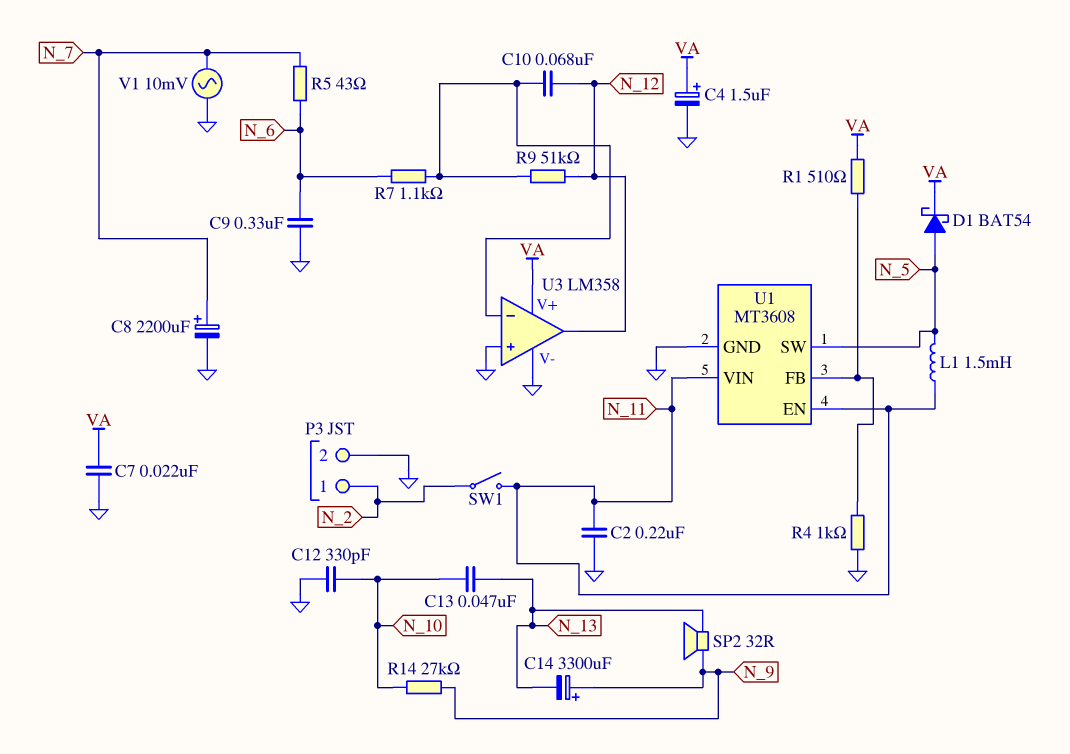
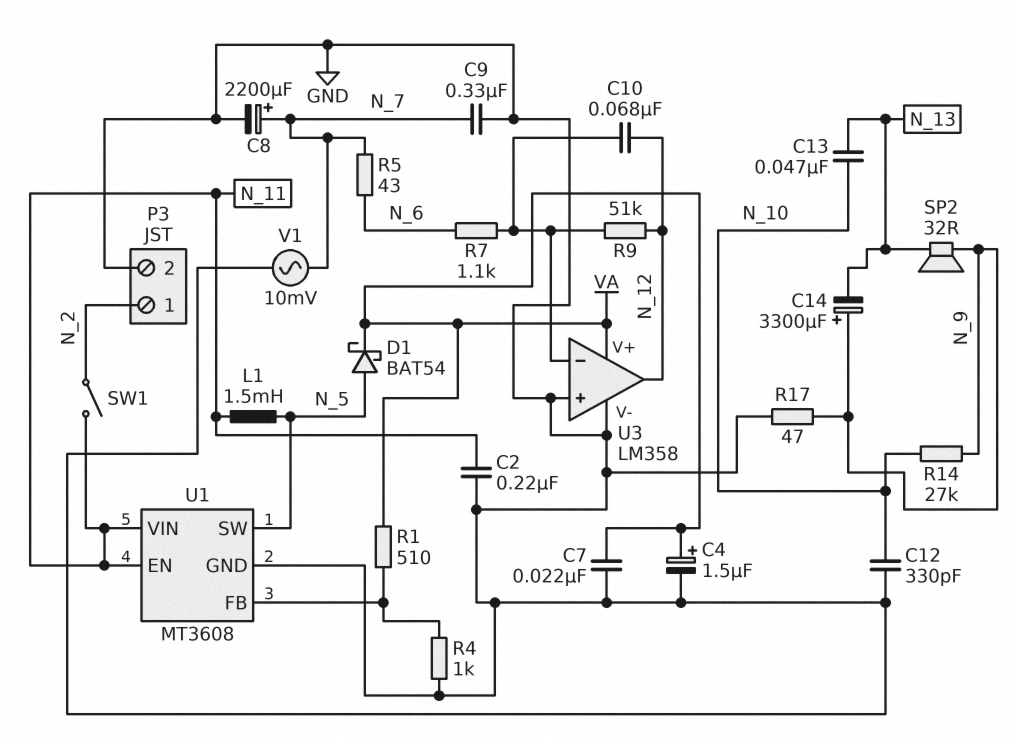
C9: 330nF (GND, N_6) -> 330nF (GND, N_7)
R17: none -> 47 (GND, N_9)

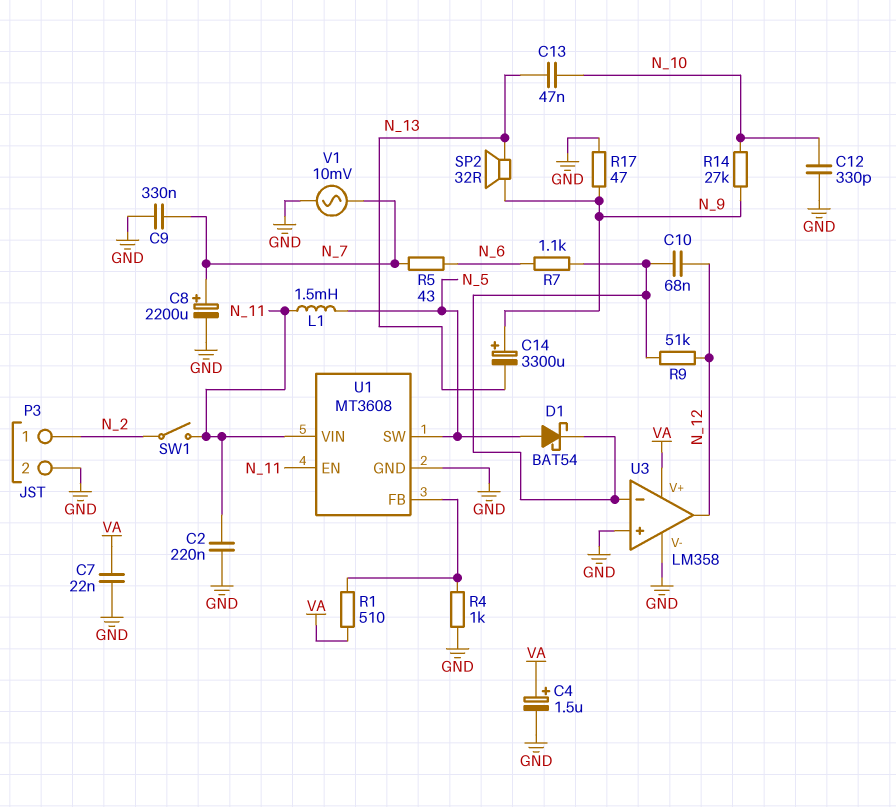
D1: schottky BAT54 (A N_5, K VA) -> schottky BAT54 (A N_5, K U3/in-)

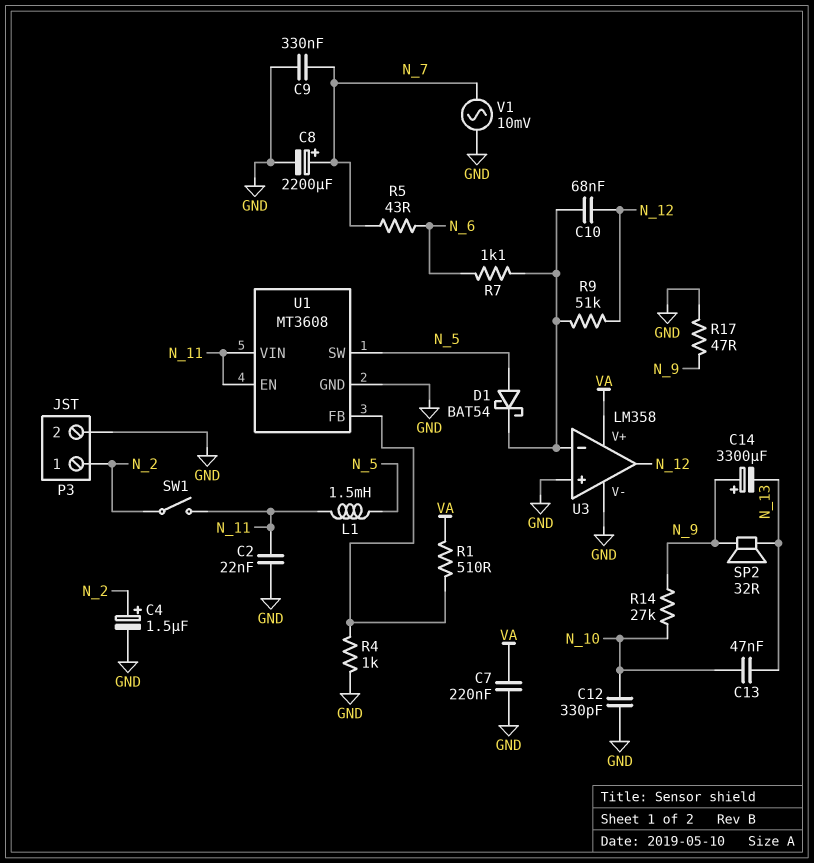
C2: 220nF (GND, N_11) -> 22nF (GND, N_11)
C4: 1.5uF (plus VA, minus GND) -> 1.5uF (plus N_2, minus GND)
C7: 22nF (GND, VA) -> 220nF (GND, VA)

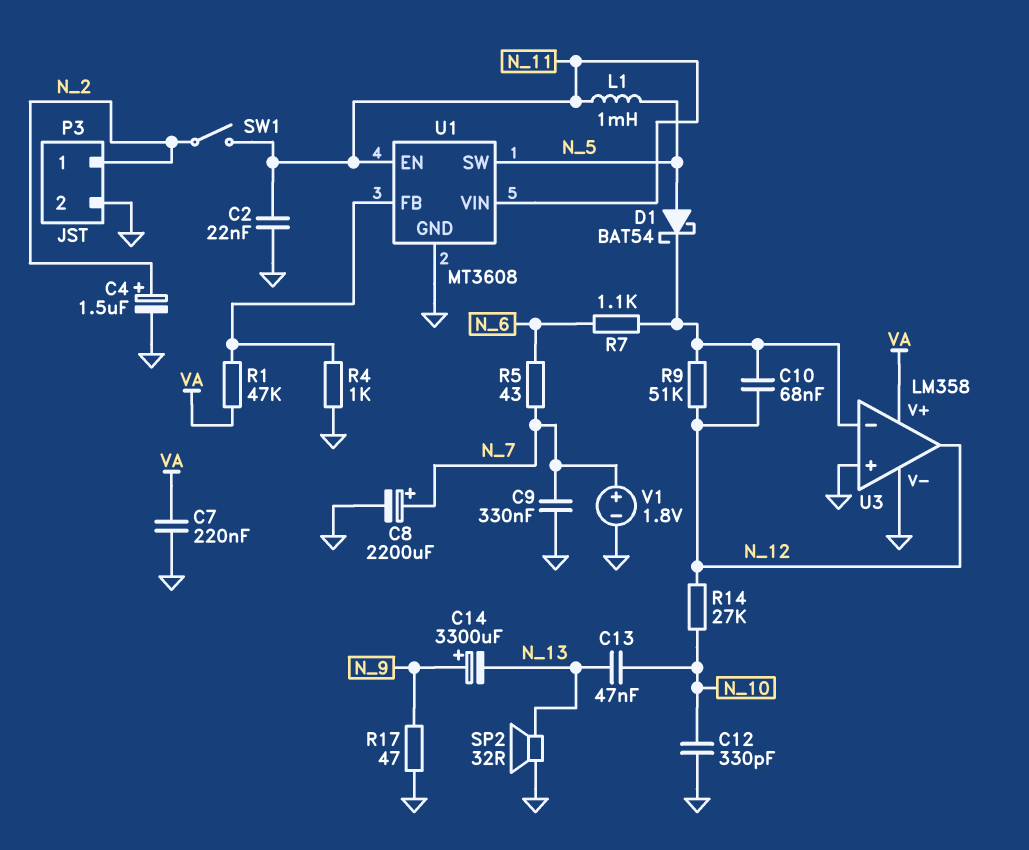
L1: 1.5mH (N_5, N_11) -> 1mH (N_5, N_11)
R1: 510 (U1/FB, VA) -> 47k (U1/FB, VA)
R14: 27k (N_9, N_10) -> 27k (N_10, N_12)
SP2: speaker 32R (N_9, N_13) -> speaker 32R (GND, N_13)
V1: AC 10mV (GND, N_7) -> 1.8V (plus N_7, minus GND)

